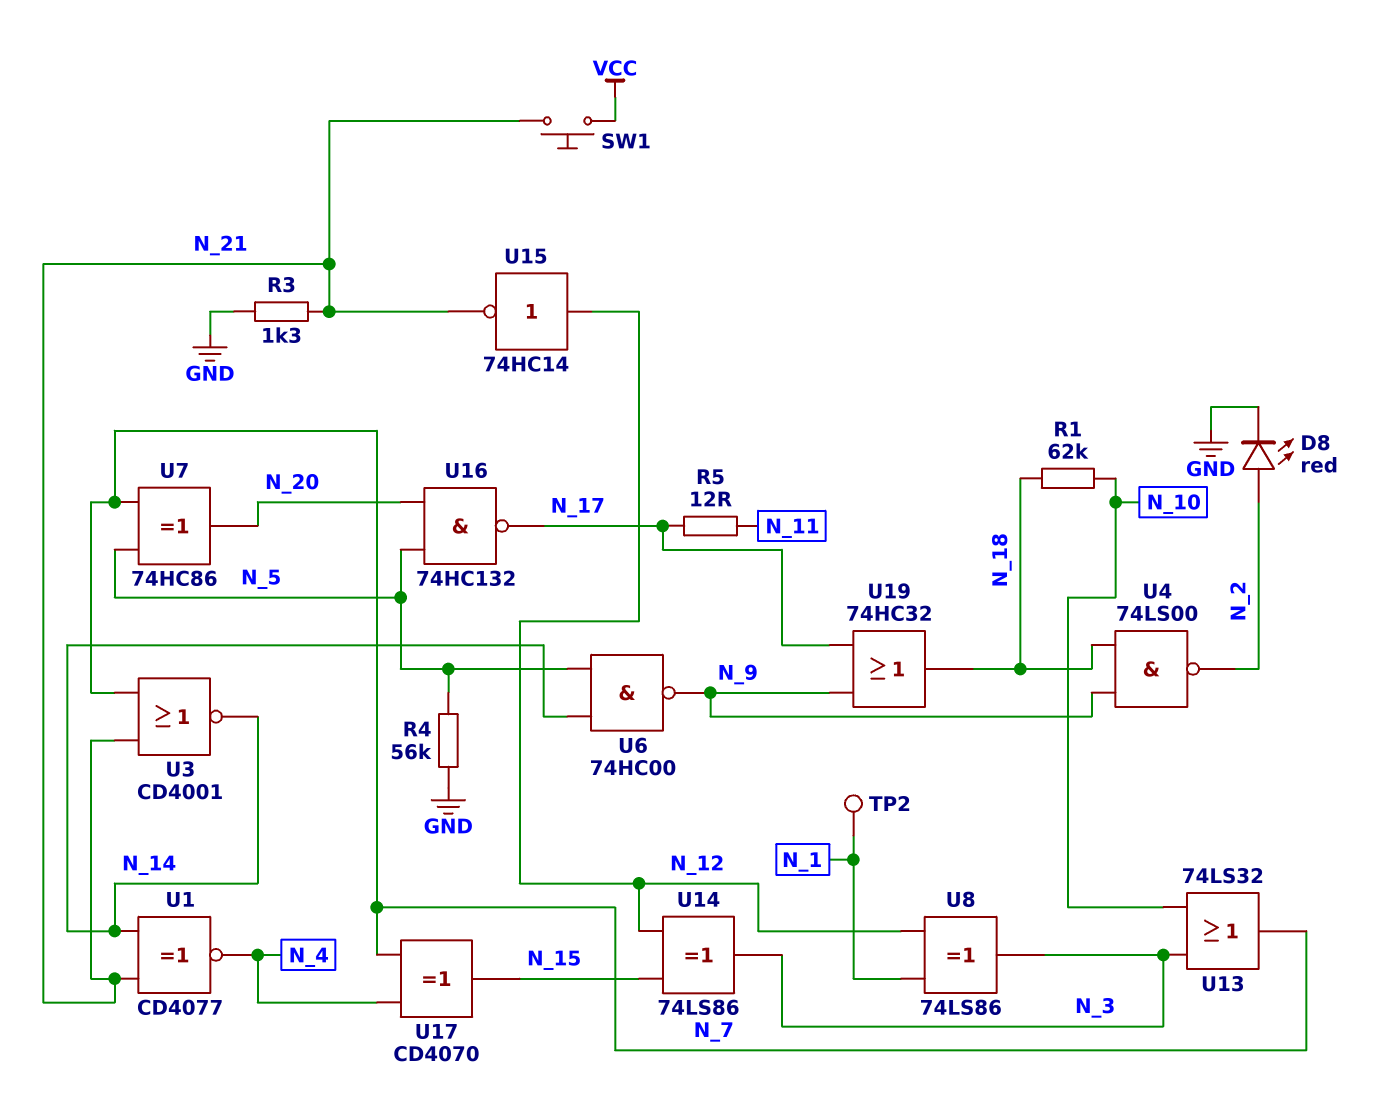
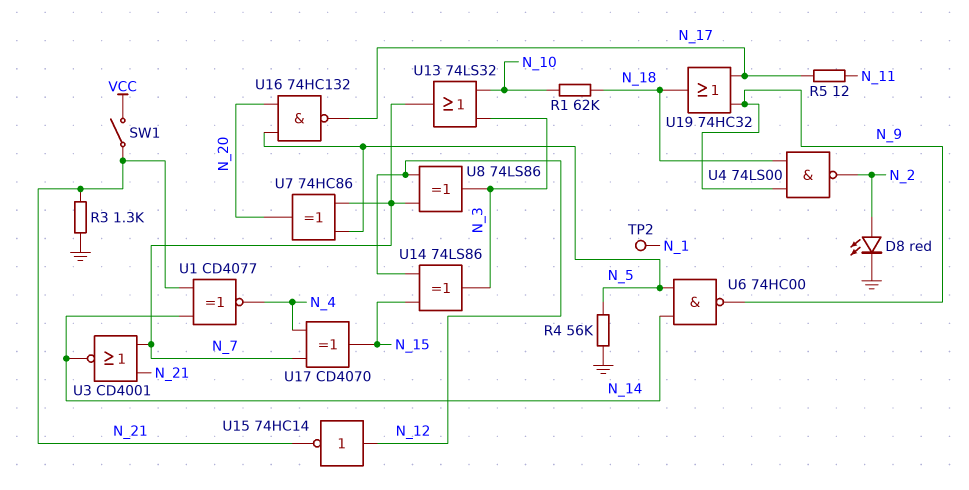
SW1: button (N_21, VCC) -> switch (N_21, VCC)
U8: XOR 74LS86 (in N_1, in N_12, out N_3) -> XOR 74LS86 (in N_7, in N_12, out N_3)

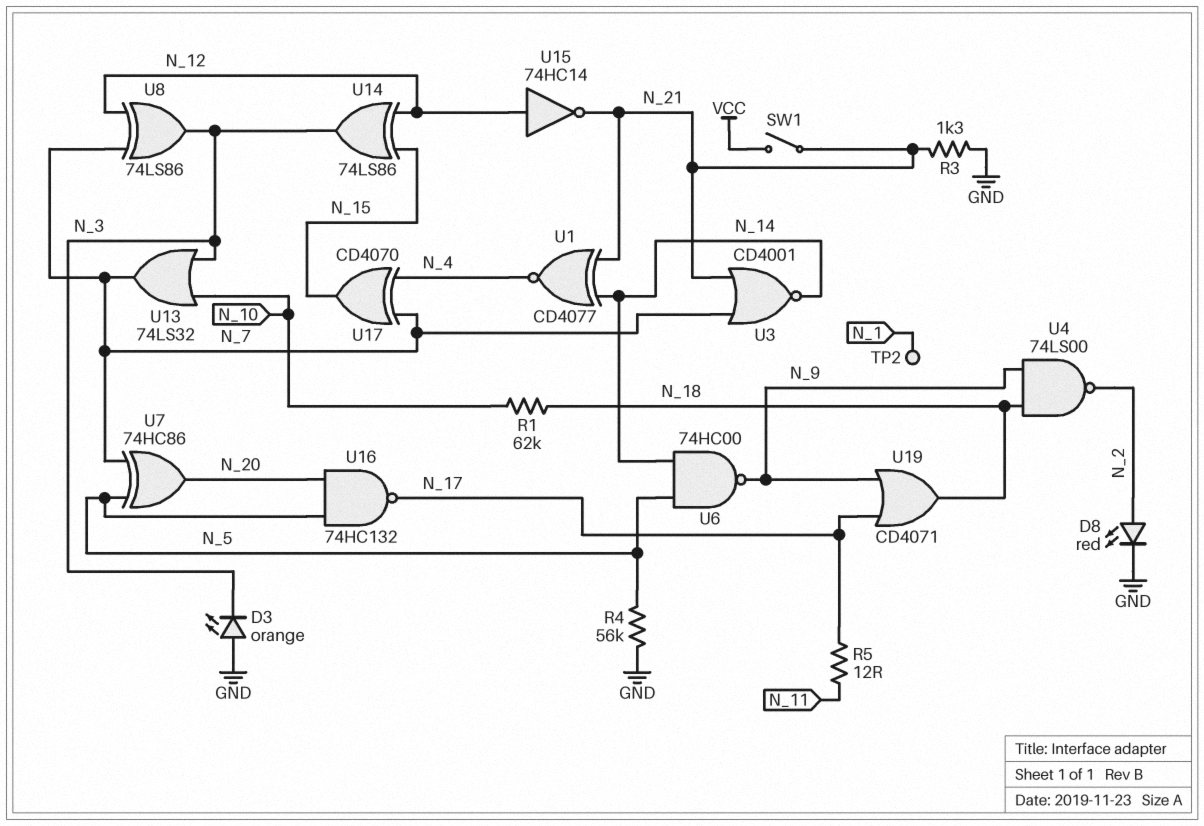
D3: none -> LED orange (A GND, K N_3)
U19: OR 74HC32 (in N_9, in N_17, out N_18) -> OR CD4071 (in N_9, in N_17, out N_18)

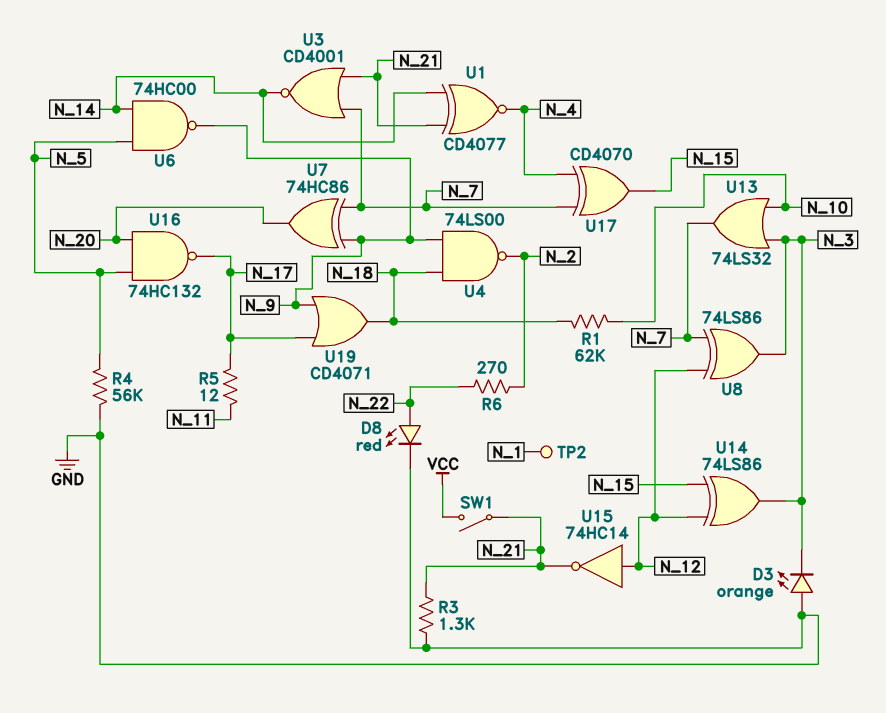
D8: LED red (A N_2, K GND) -> LED red (A N_22, K GND)
R6: none -> 270 (N_2, N_22)
U7: XOR 74HC86 (in N_5, in N_7, out N_20) -> XOR 74HC86 (in N_7, in N_9, out N_20)

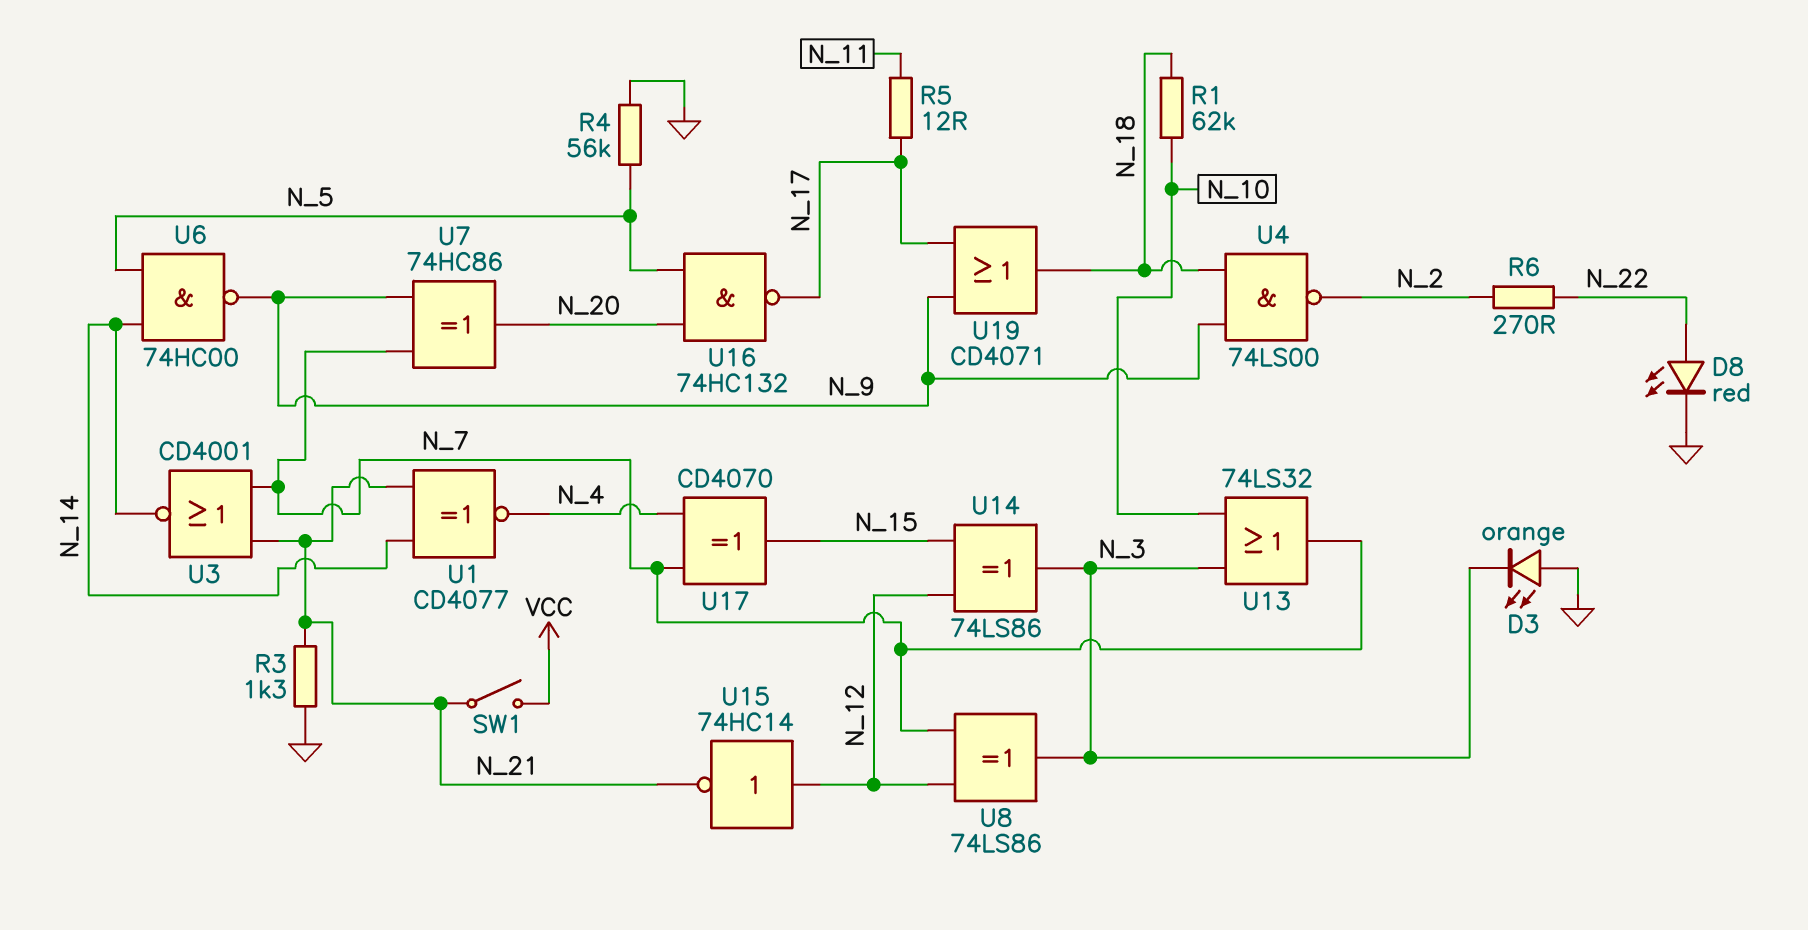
TP2: test point (N_1) -> none

